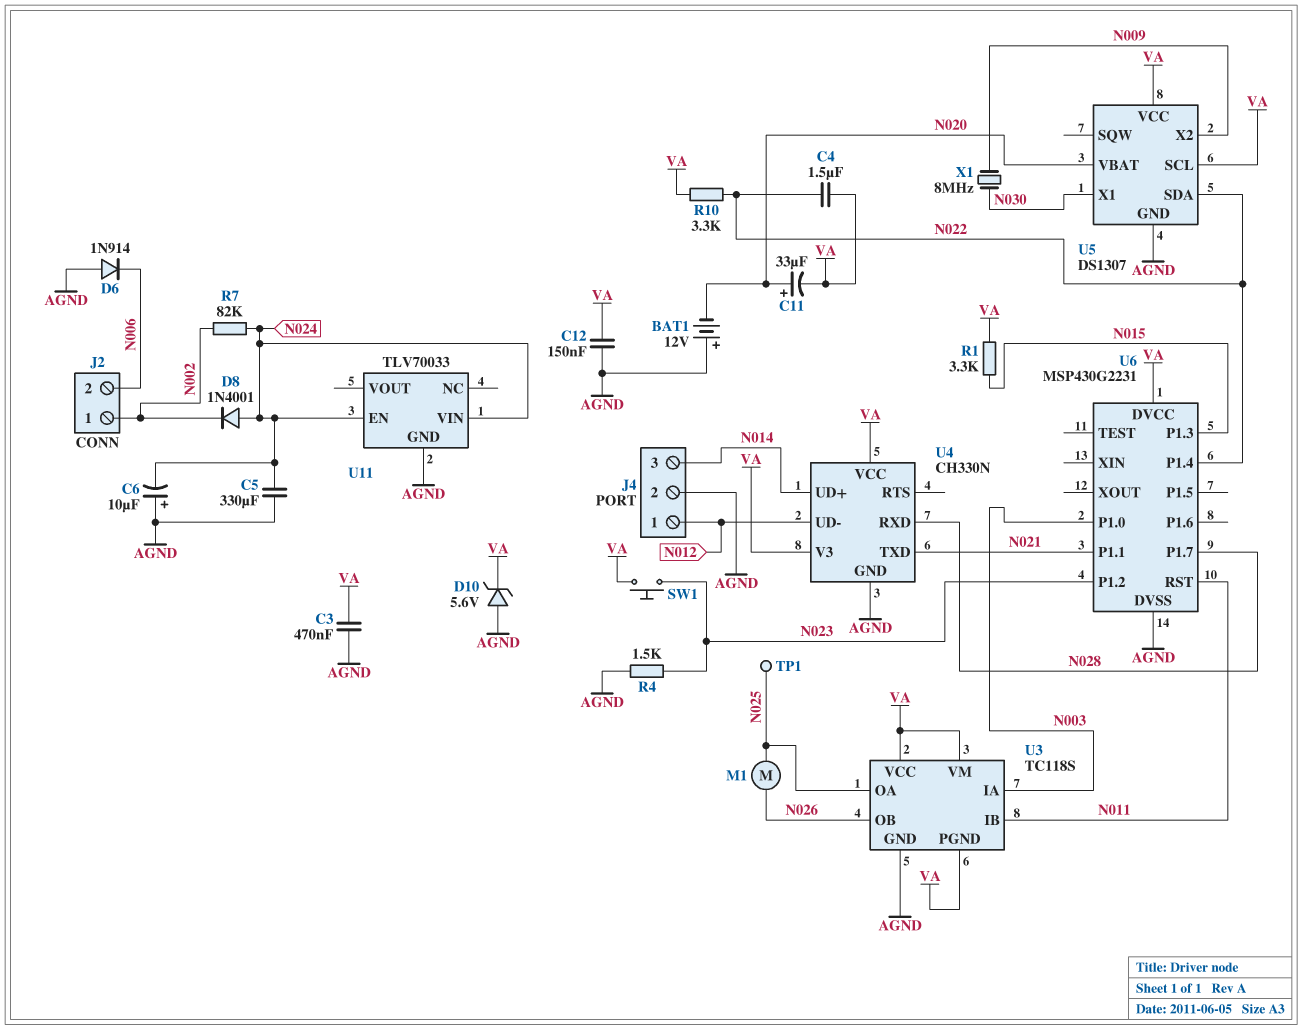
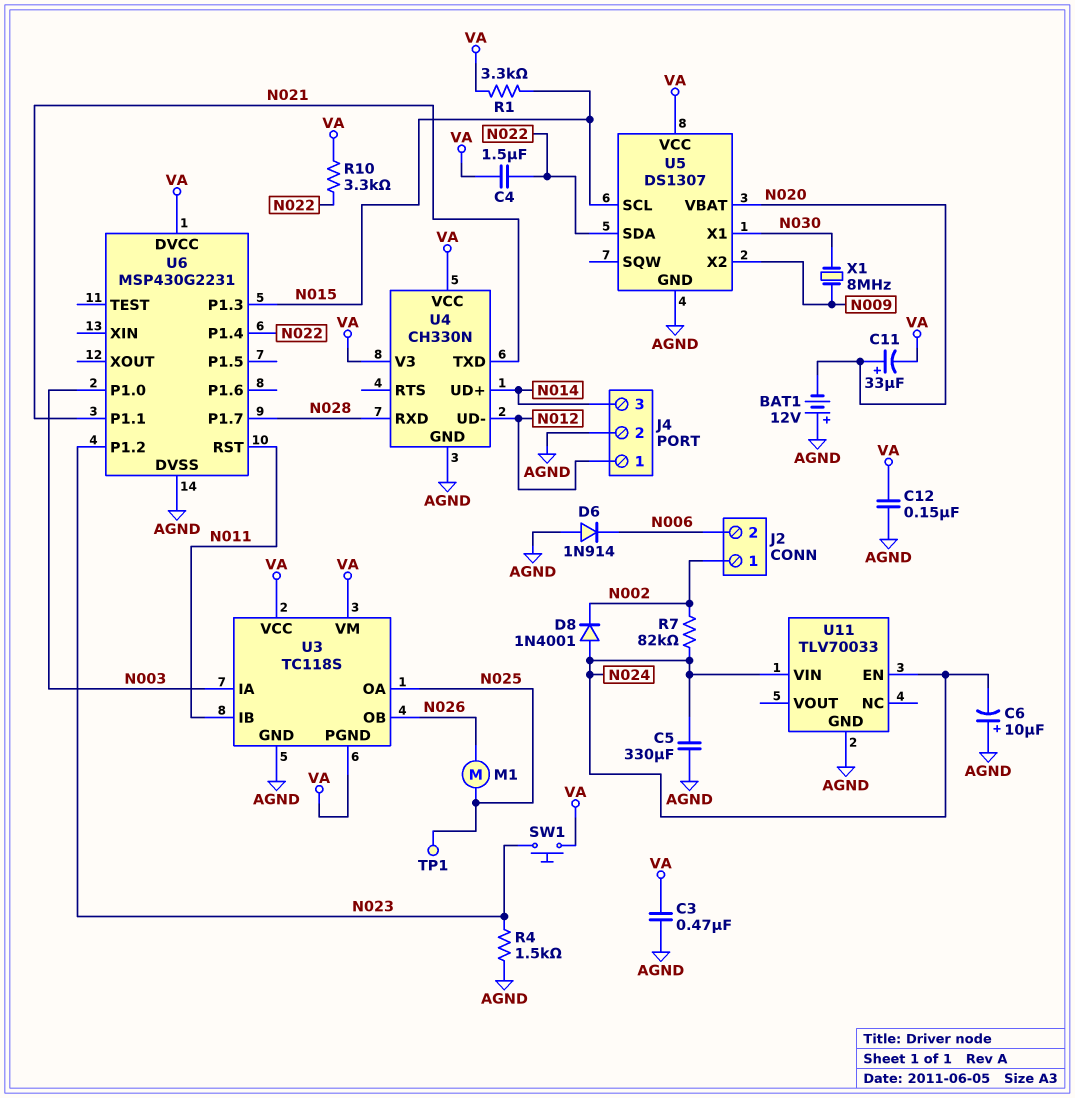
D10: zener 5.6V (A AGND, K VA) -> none
U5 pin SCL: VA -> N015

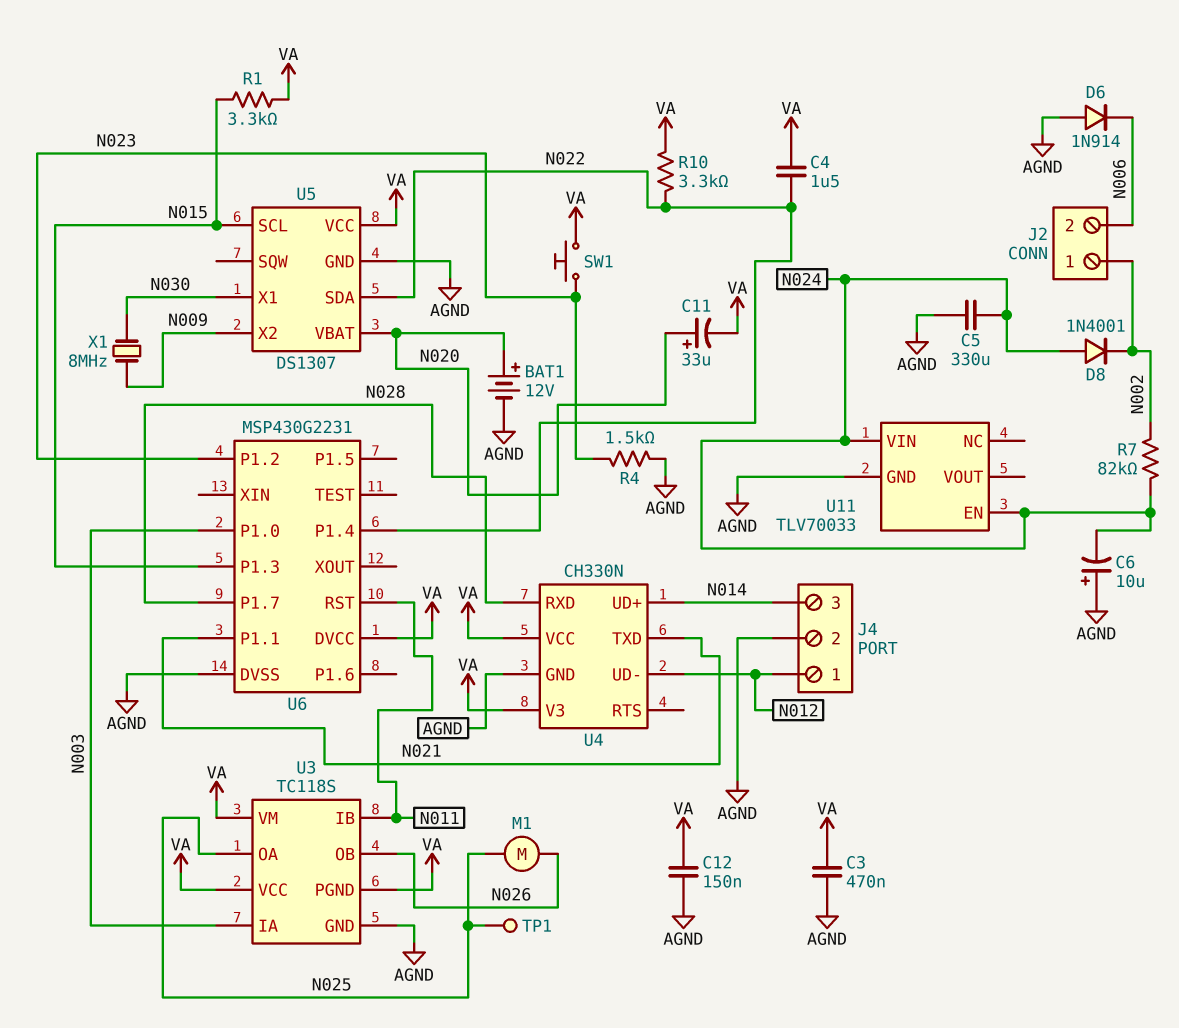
BAT1: 12V (plus AGND, minus N020) -> 12V (plus N020, minus AGND)

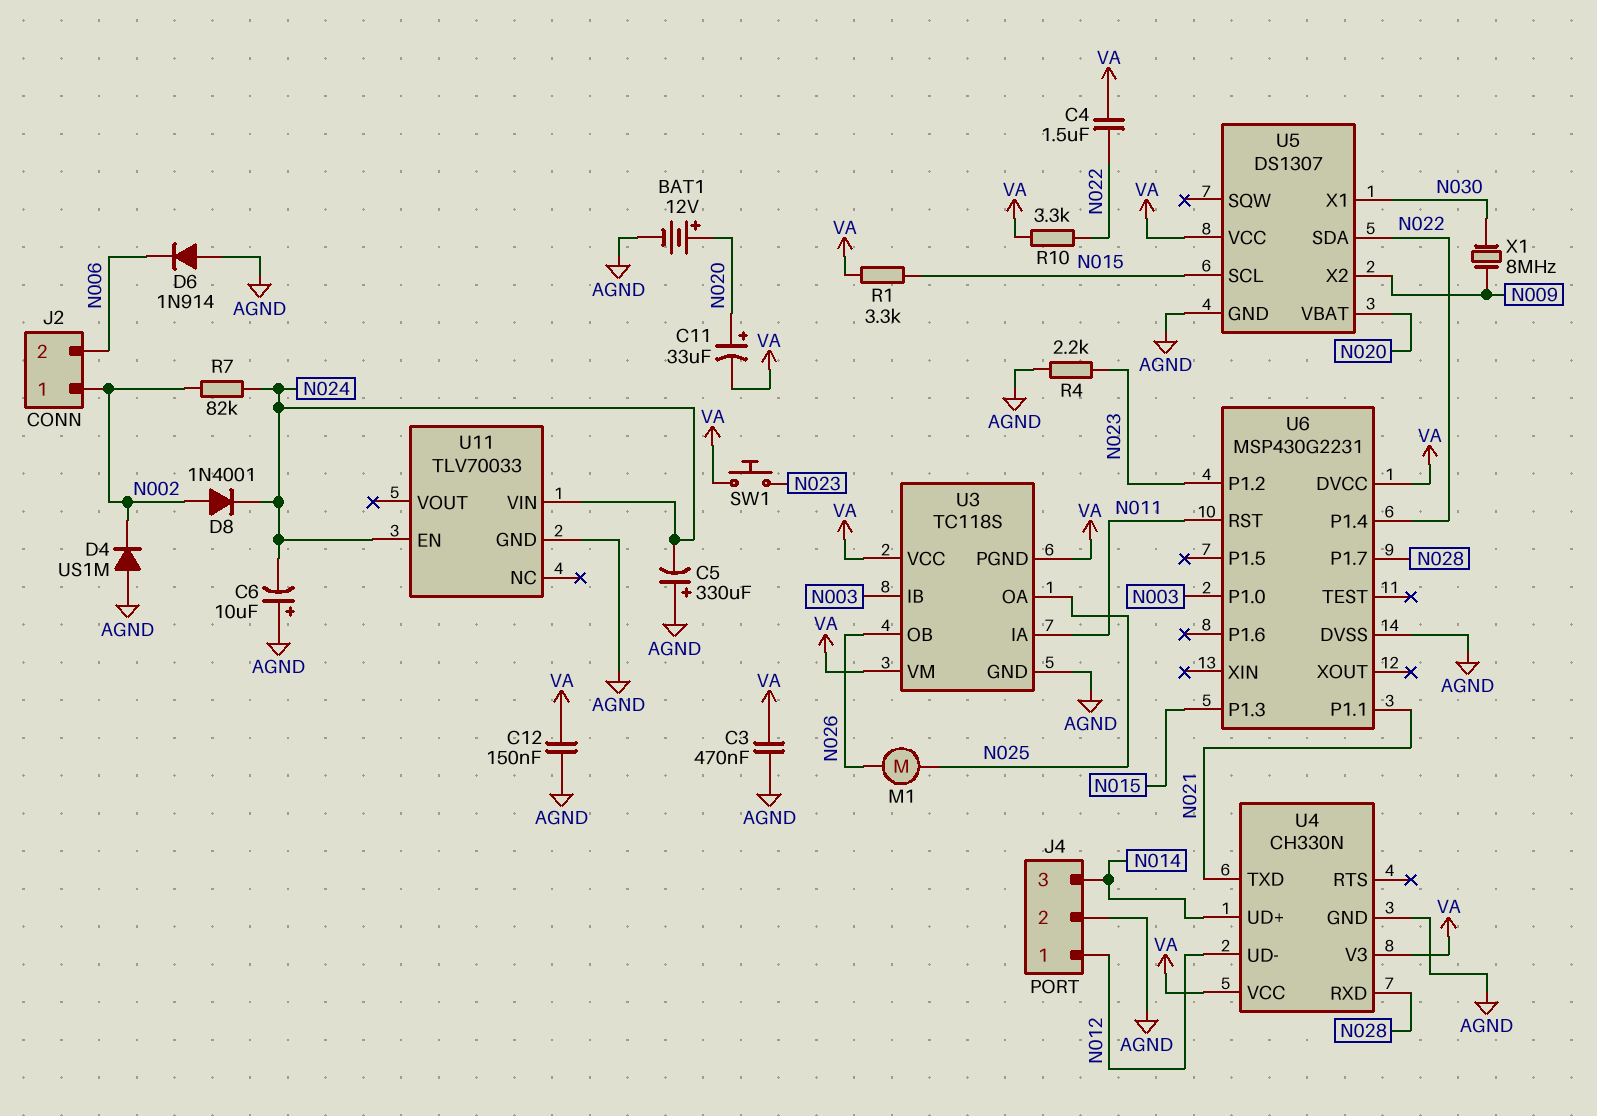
C5: 330uF (AGND, N024) -> 330uF (plus AGND, minus N024)
D4: none -> diode US1M (A AGND, K N002)
D8: diode 1N4001 (A N024, K N002) -> diode 1N4001 (A N002, K N024)
R4: 1.5k (AGND, N023) -> 2.2k (AGND, N023)
TP1: test point (N025) -> none
U3 pin IA: N003 -> N011
U3 pin IB: N011 -> N003

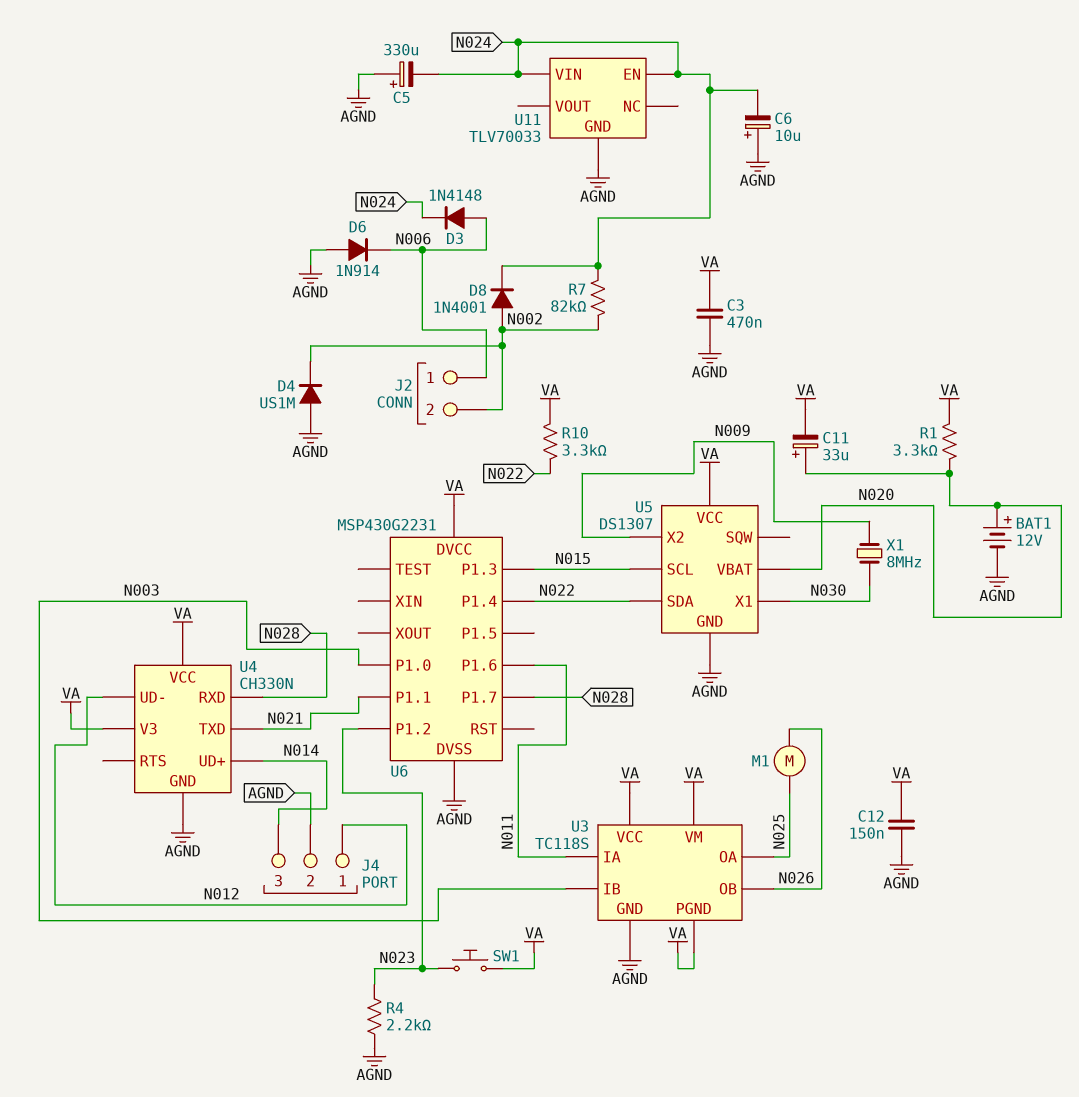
C4: 1.5uF (N022, VA) -> none
D3: none -> diode 1N4148 (A N006, K N024)
J2 pin 1: N002 -> N006
J2 pin 2: N006 -> N002
R1: 3.3k (N015, VA) -> 3.3k (N020, VA)
U6 pin P1.6: none -> N011
U6 pin RST: N011 -> none

